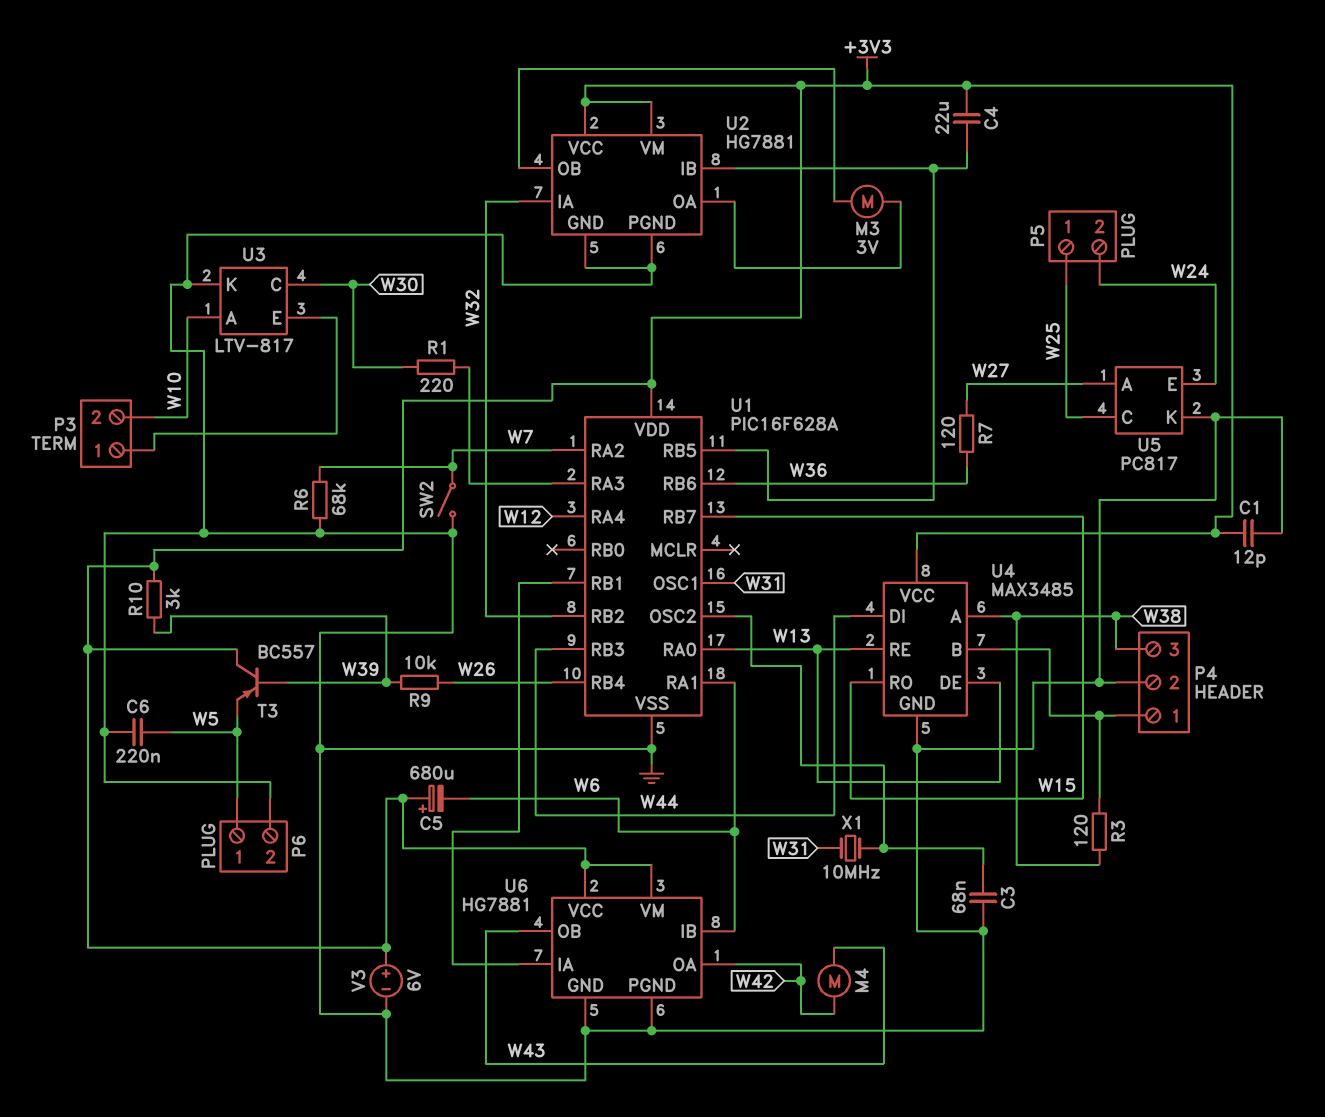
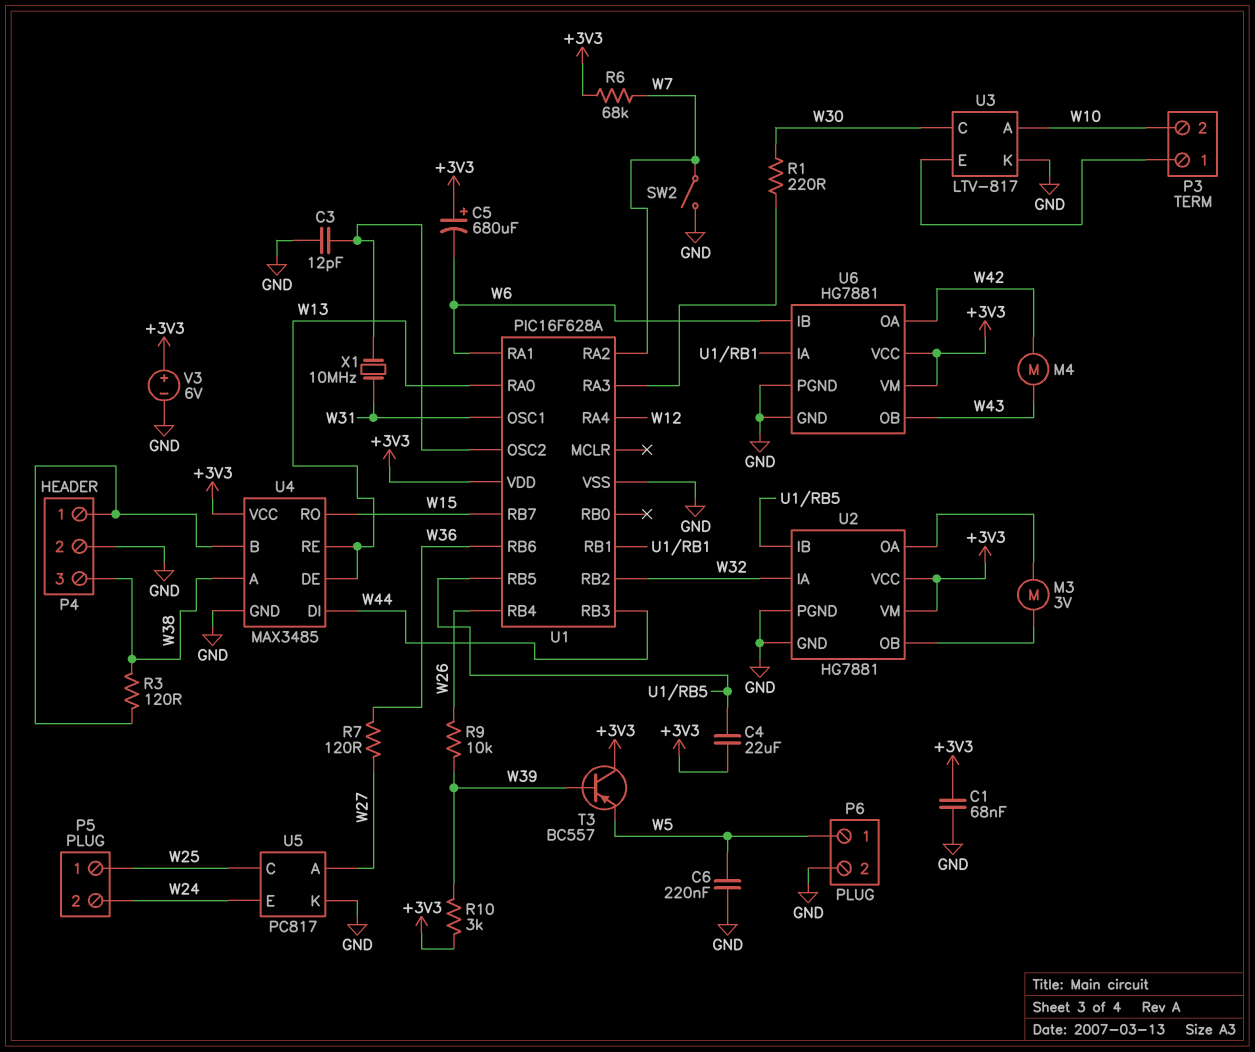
C1: 12pF (+3V3, GND) -> 68nF (+3V3, GND)
C3: 68nF (GND, U1/OSC2) -> 12pF (GND, U1/OSC2)
R6: 68k (GND, W7) -> 68k (+3V3, W7)

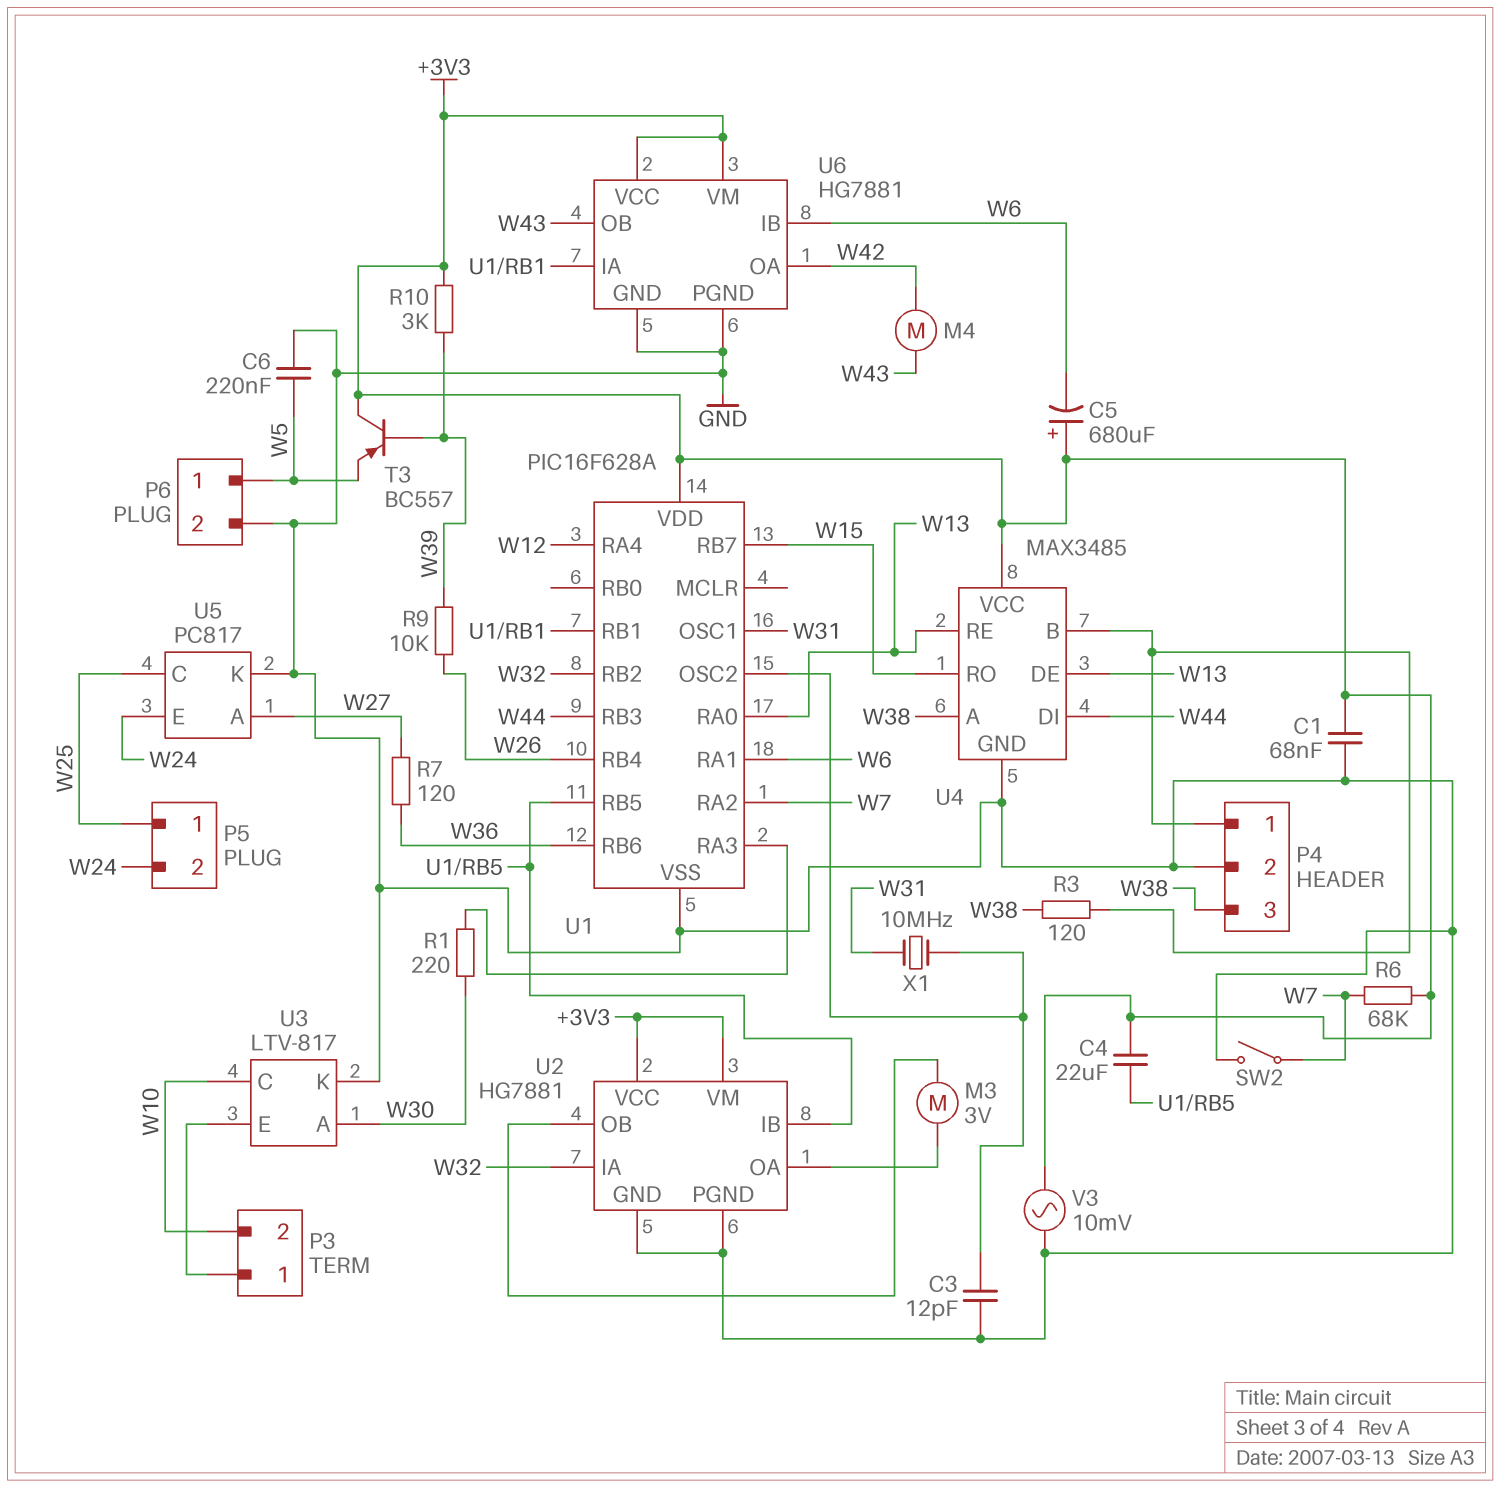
U3 pin A: W10 -> W30
U3 pin C: W30 -> W10
V3: 6V (plus +3V3, minus GND) -> AC 10mV (+3V3, GND)

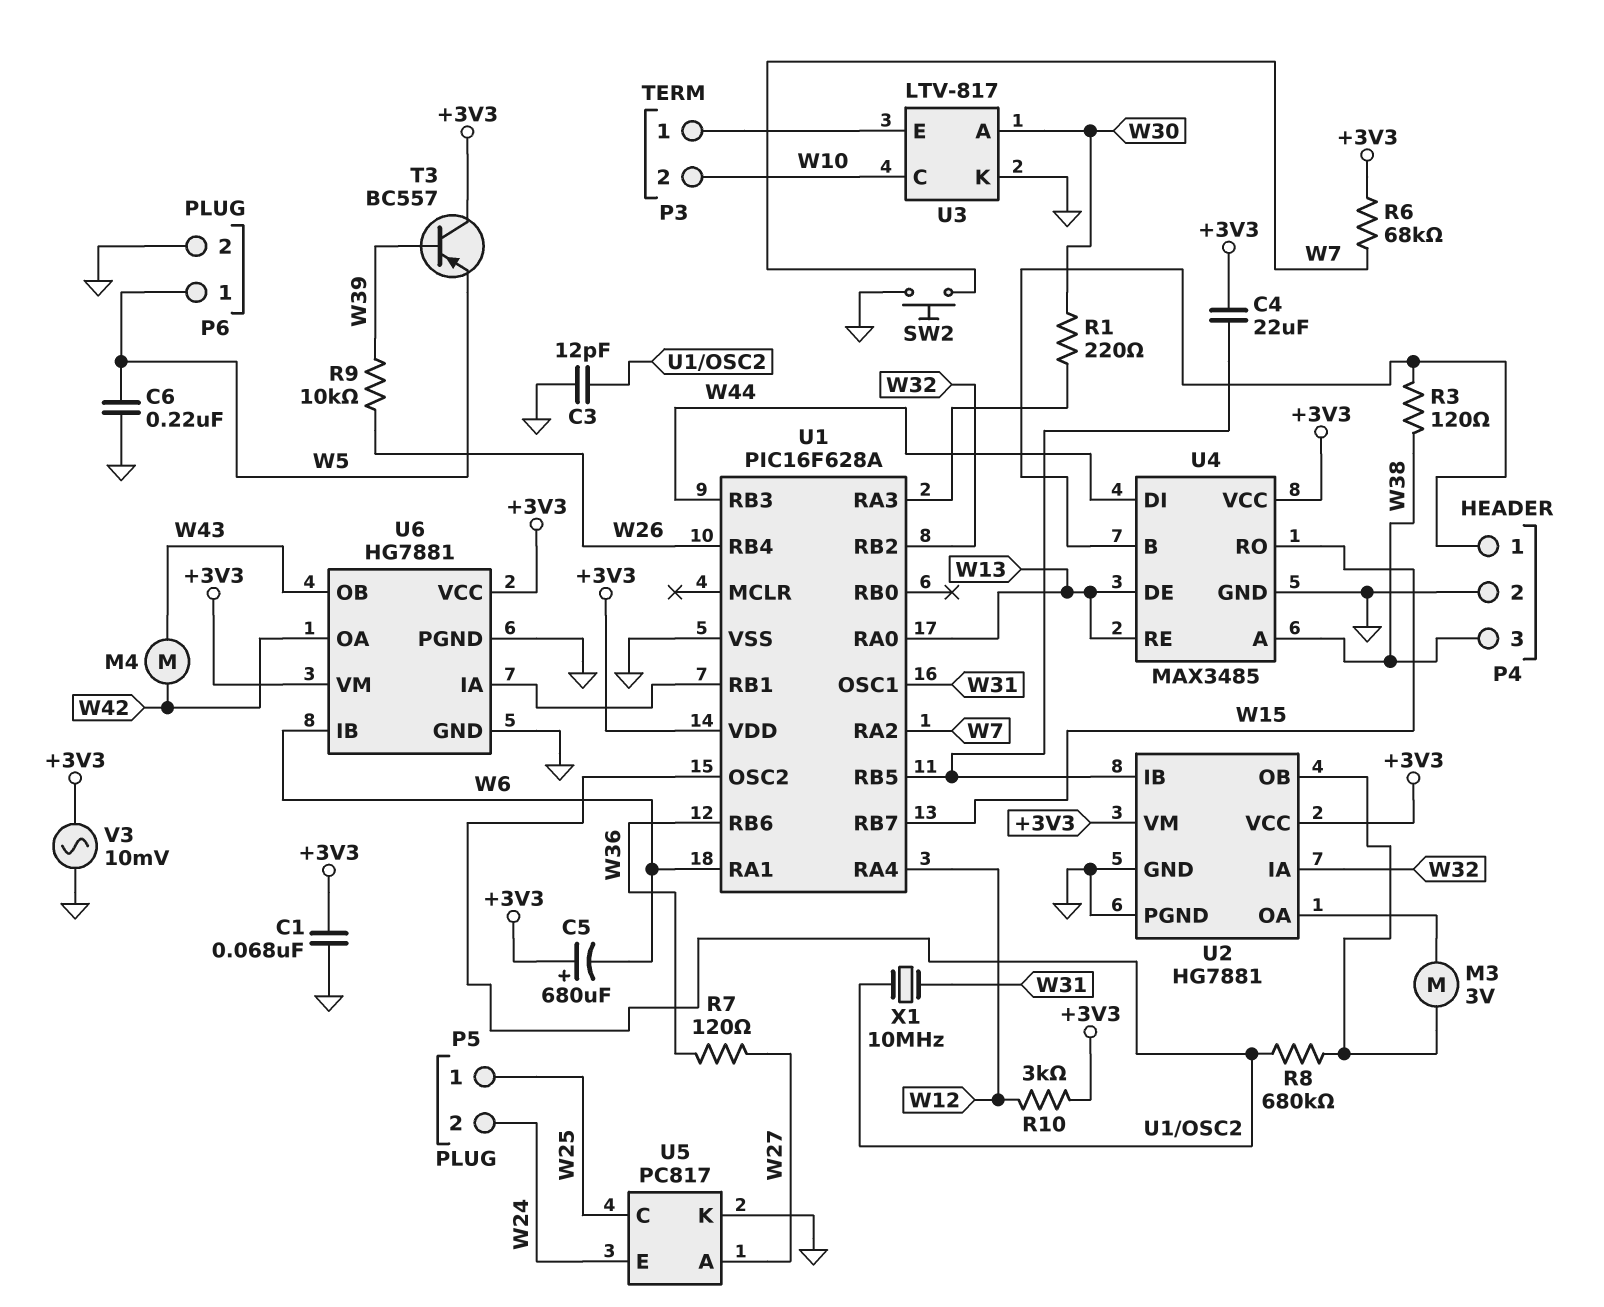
R8: none -> 680k (U1/OSC2, U2/OB)
R10: 3k (+3V3, W39) -> 3k (+3V3, W12)
SW2: switch (GND, W7) -> button (GND, W7)

